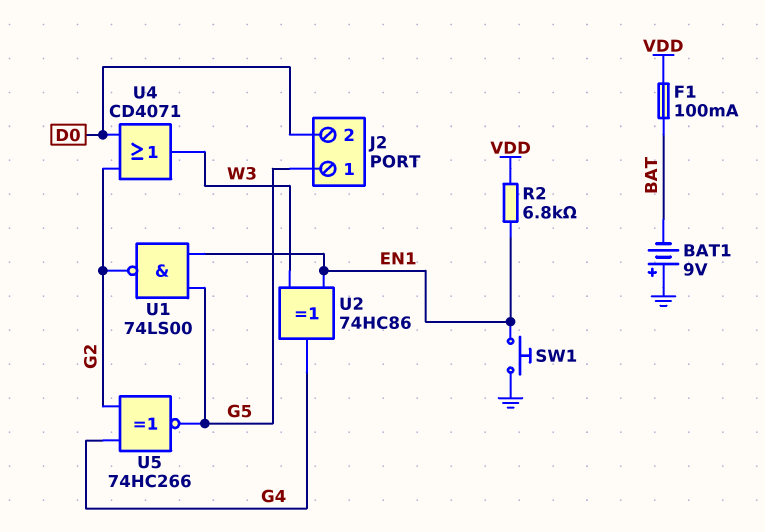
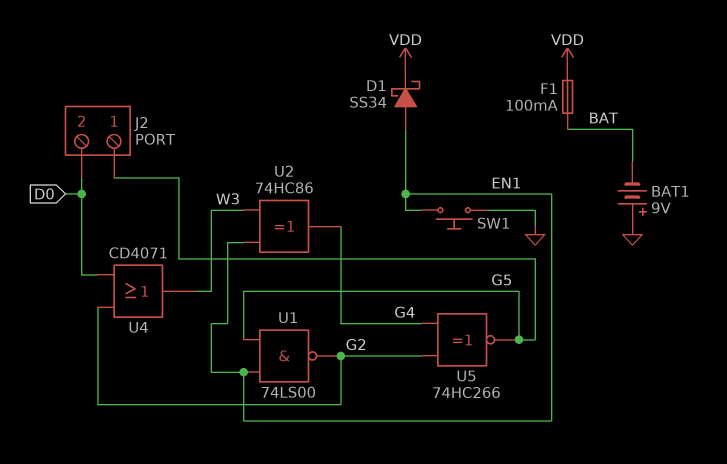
D1: none -> schottky SS34 (A EN1, K VDD)
R2: 6.8k (EN1, VDD) -> none

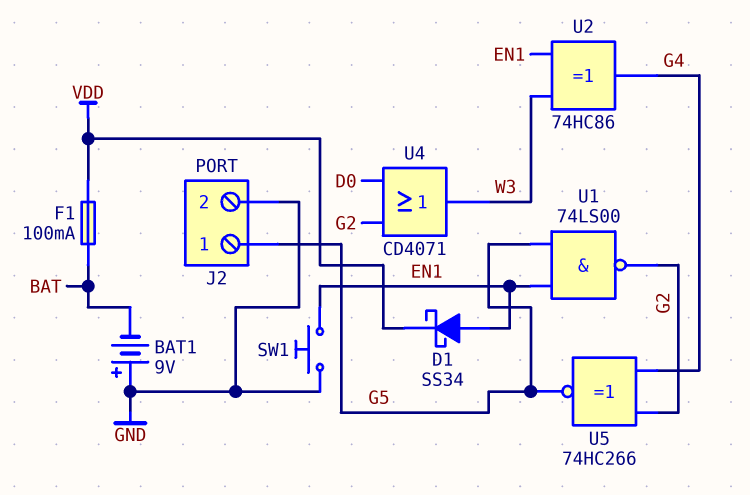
J2 pin 2: D0 -> GND

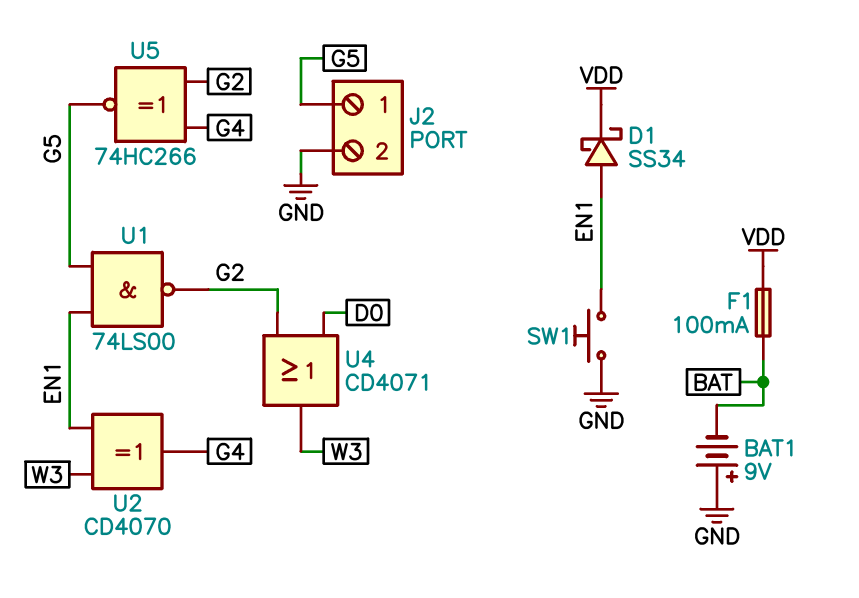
U2: XOR 74HC86 (in EN1, in W3, out G4) -> XOR CD4070 (in EN1, in W3, out G4)

